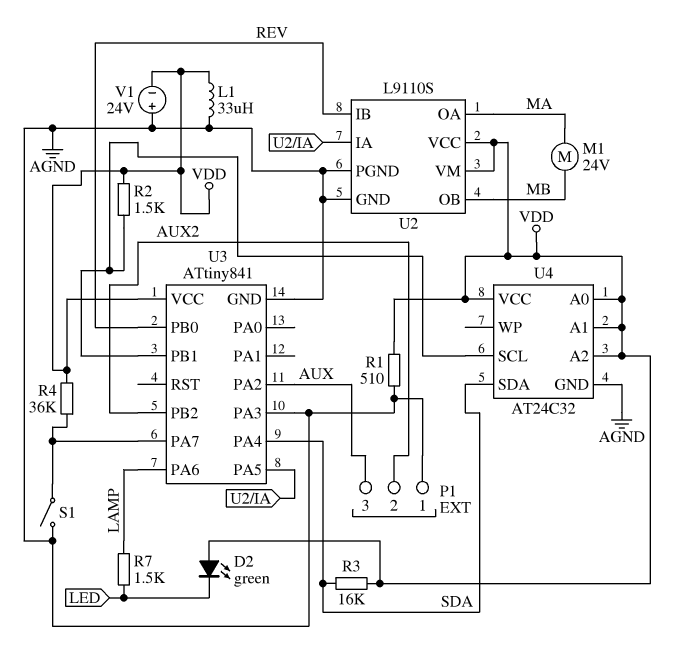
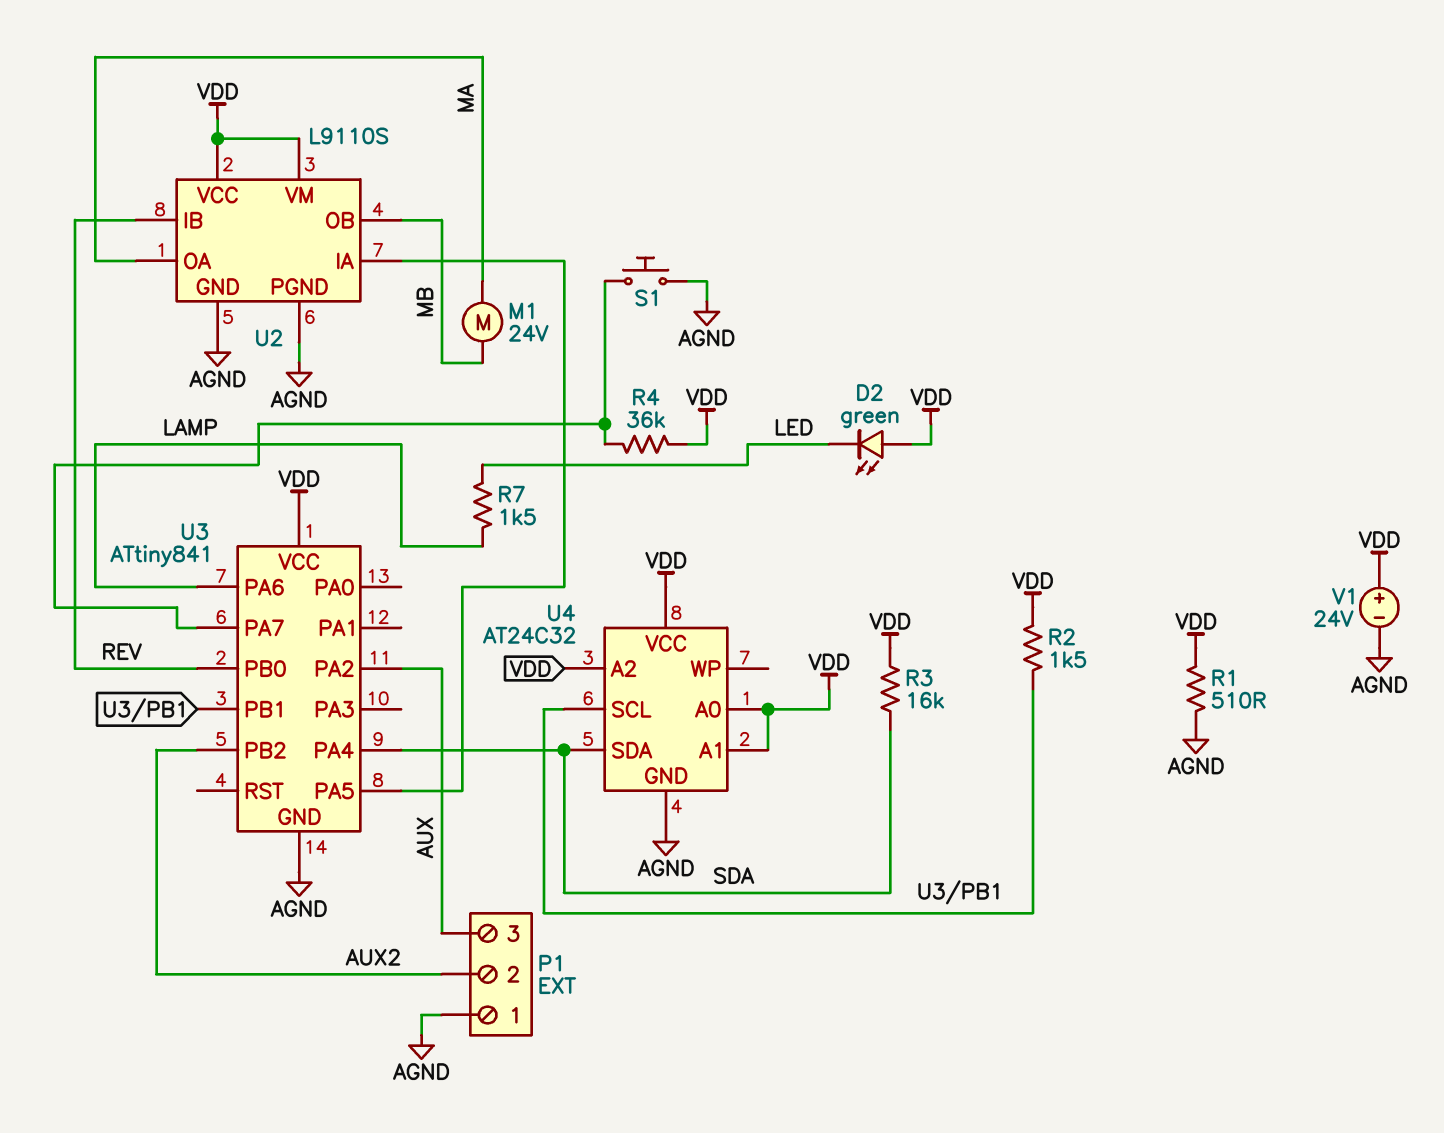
L1: 33uH (AGND, VDD) -> none
S1: switch (AGND, U3/PA7) -> button (AGND, U3/PA7)
U3 pin PA3: AGND -> none
V1: 24V (plus AGND, minus VDD) -> 24V (plus VDD, minus AGND)

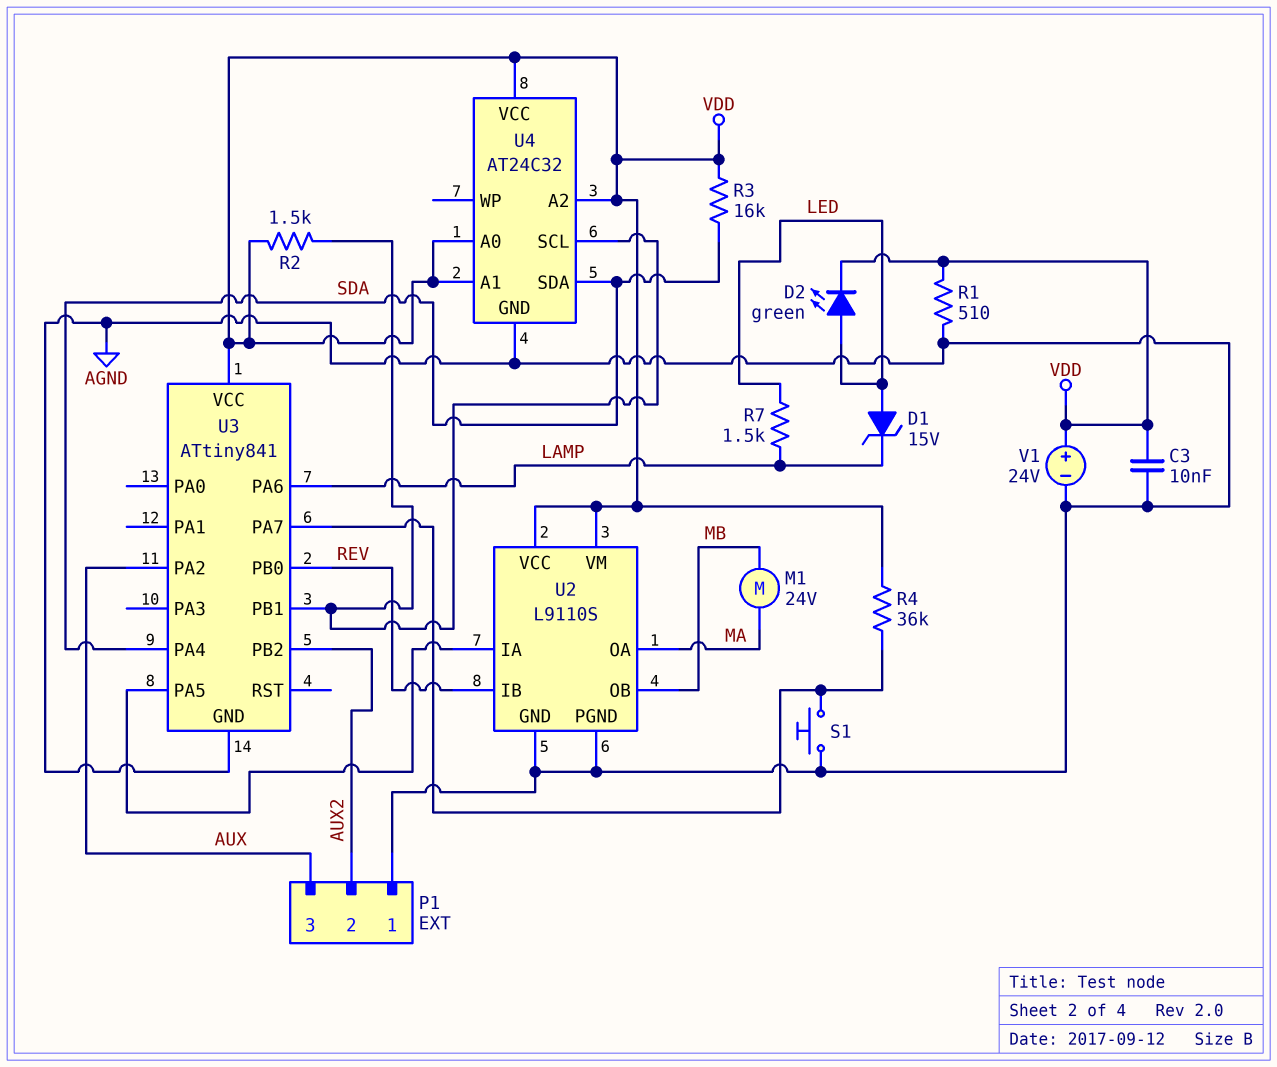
C3: none -> 10nF (AGND, VDD)
D1: none -> zener 15V (A LED, K LAMP)
D2: LED green (A VDD, K LED) -> LED green (A LED, K VDD)

